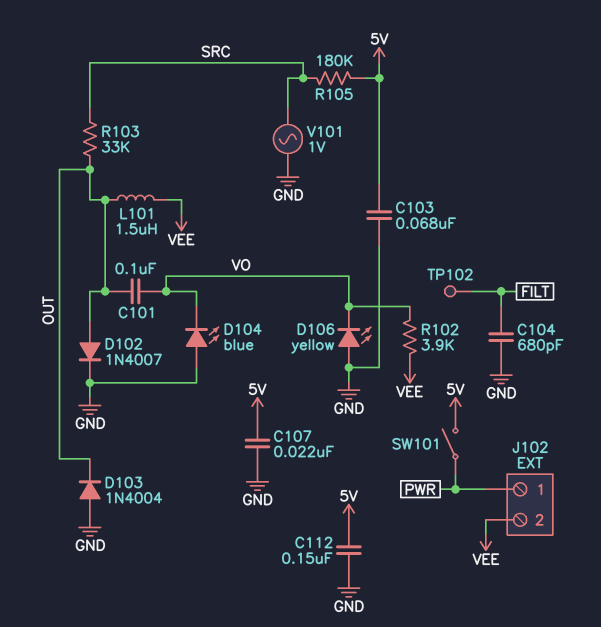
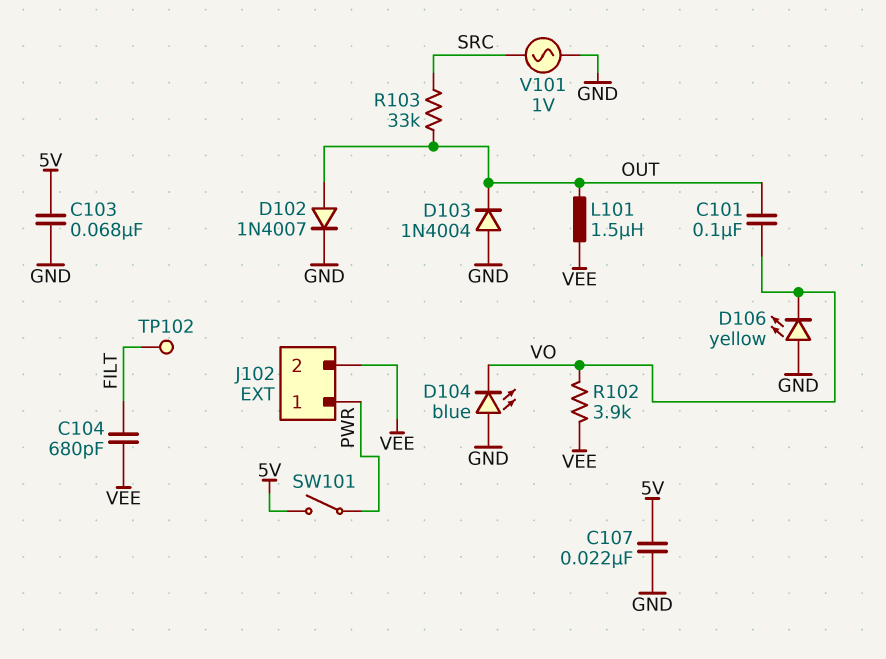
C104: 680pF (FILT, GND) -> 680pF (FILT, VEE)
C112: 150nF (5V, GND) -> none
R105: 180k (5V, SRC) -> none

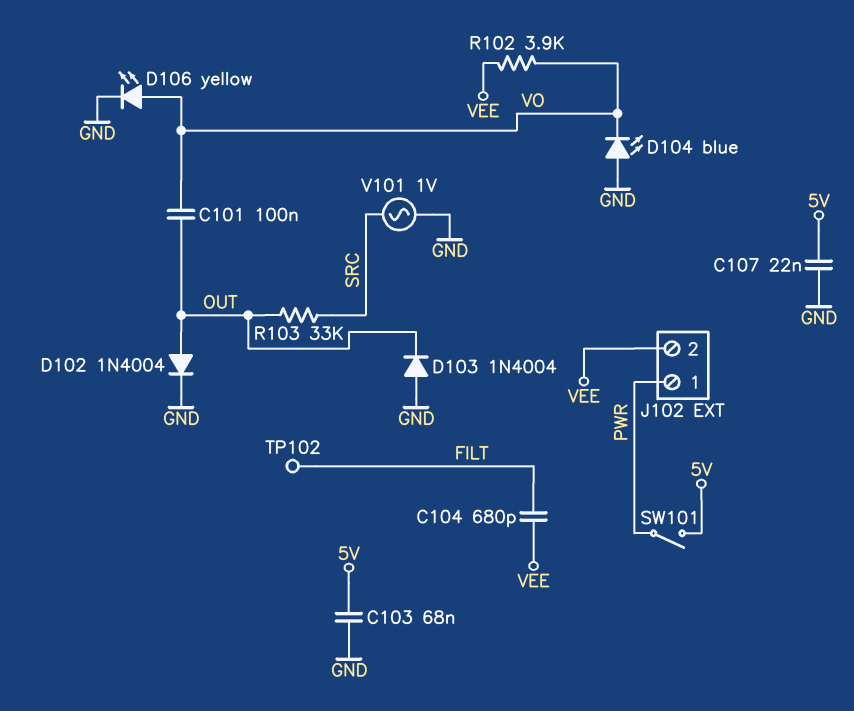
D102: diode 1N4007 (A OUT, K GND) -> diode 1N4004 (A OUT, K GND)
D106: LED yellow (A GND, K VO) -> LED yellow (A VO, K GND)
L101: 1.5uH (OUT, VEE) -> none

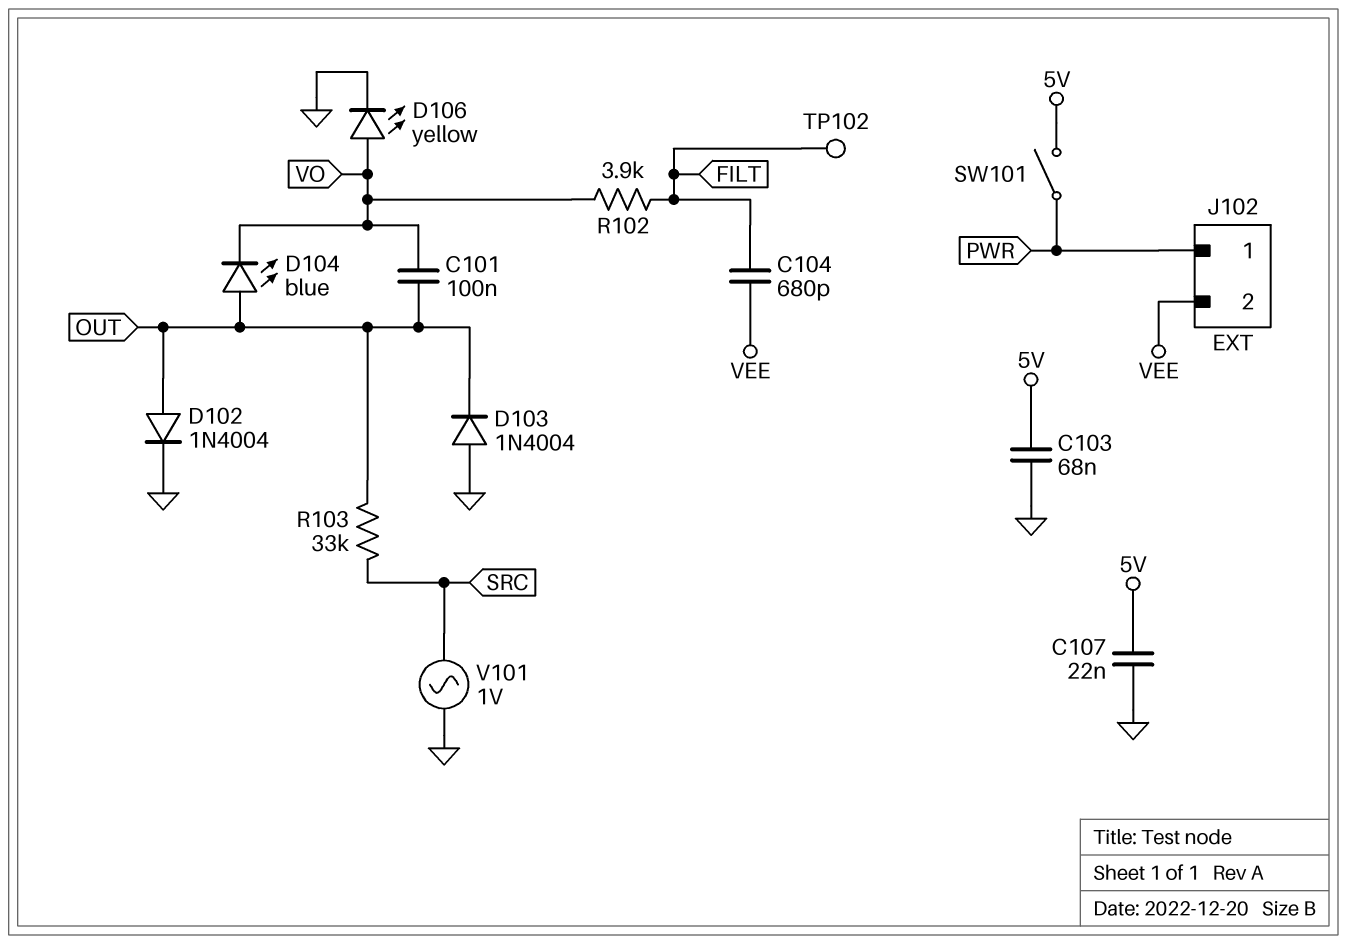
D104: LED blue (A GND, K VO) -> LED blue (A OUT, K VO)
R102: 3.9k (VEE, VO) -> 3.9k (FILT, VO)

